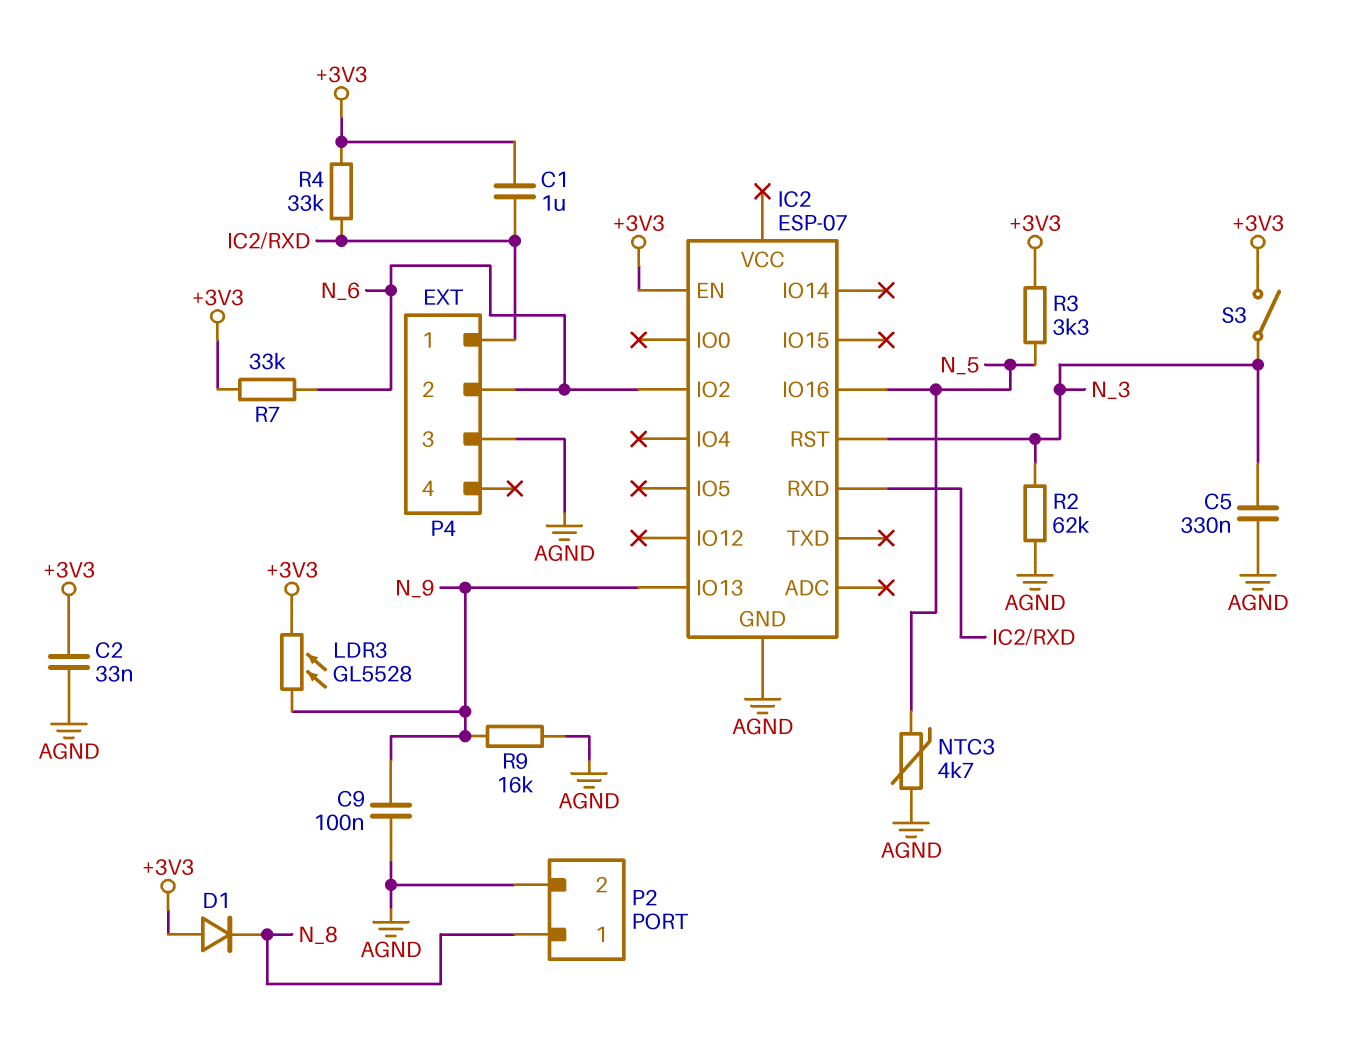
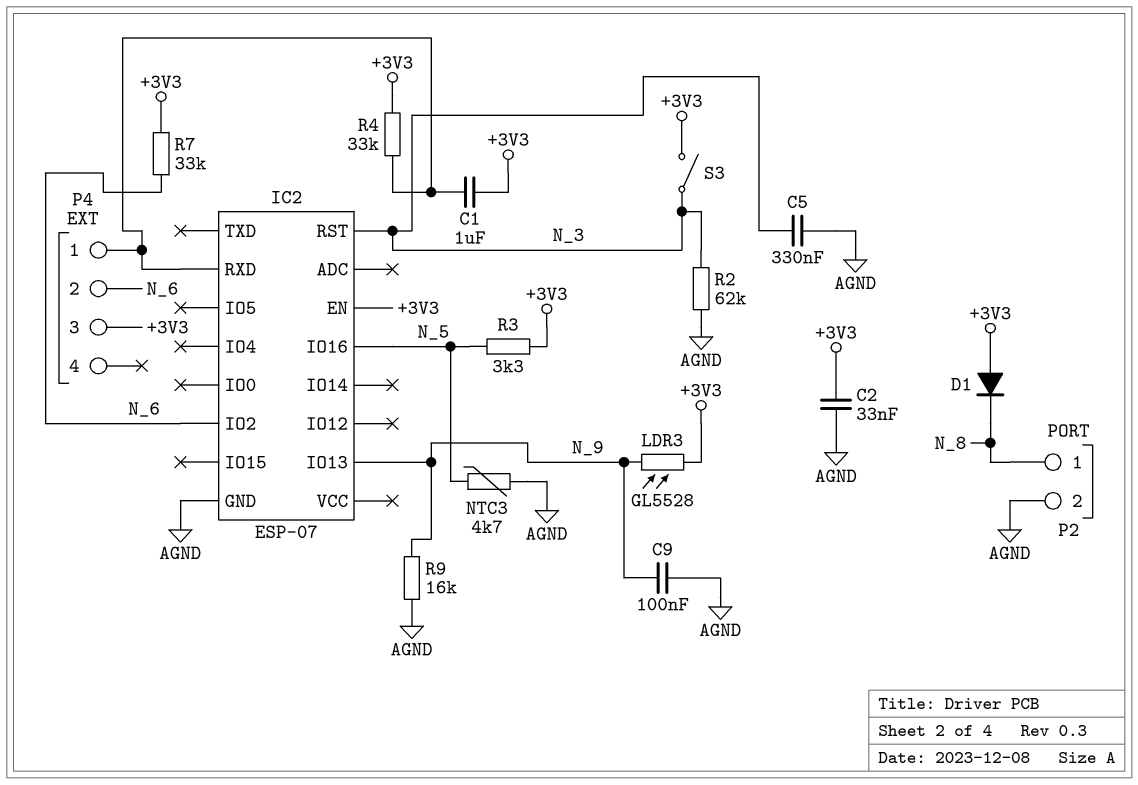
P4 pin 3: AGND -> +3V3

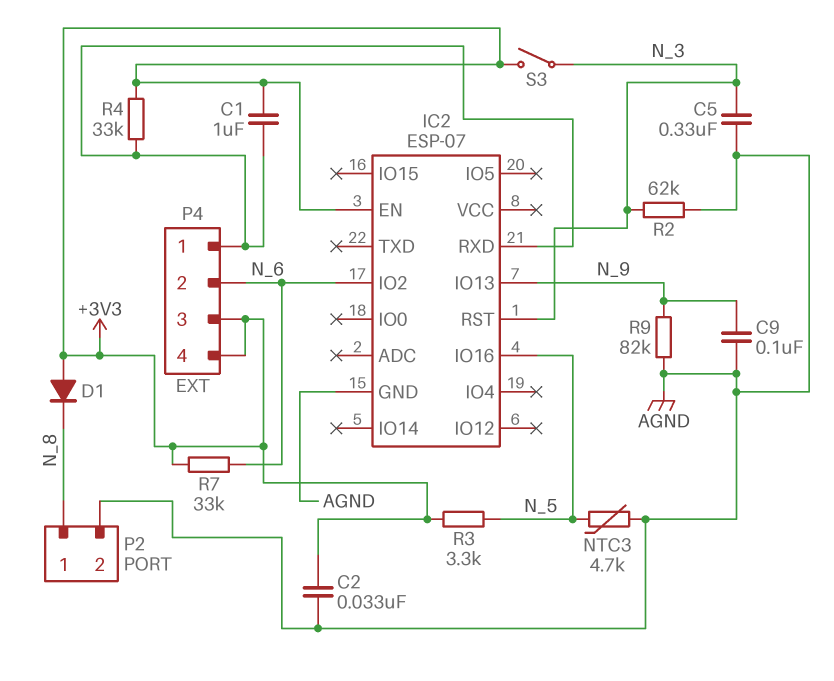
LDR3: GL5528 (+3V3, N_9) -> none
P4 pin 4: none -> +3V3
R9: 16k (AGND, N_9) -> 82k (AGND, N_9)

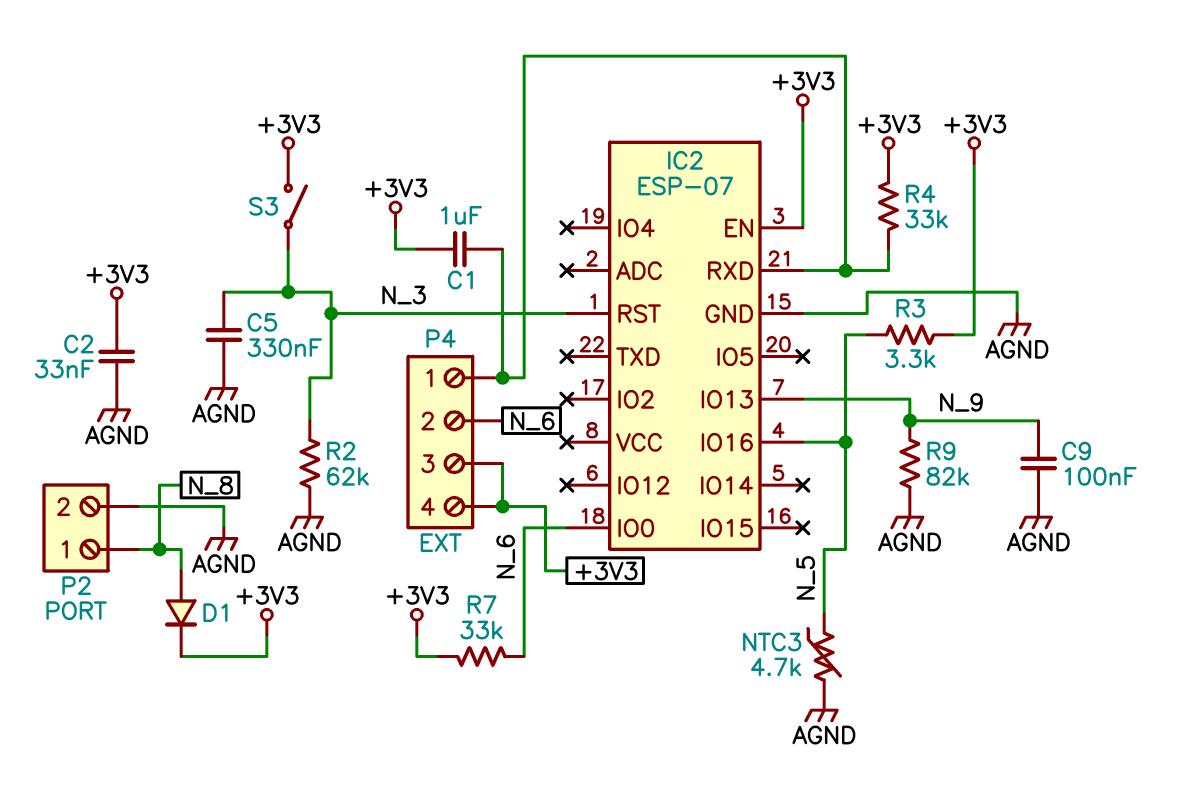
D1: diode (A +3V3, K N_8) -> diode (A N_8, K +3V3)
IC2 pin IO0: none -> N_6
IC2 pin IO2: N_6 -> none

